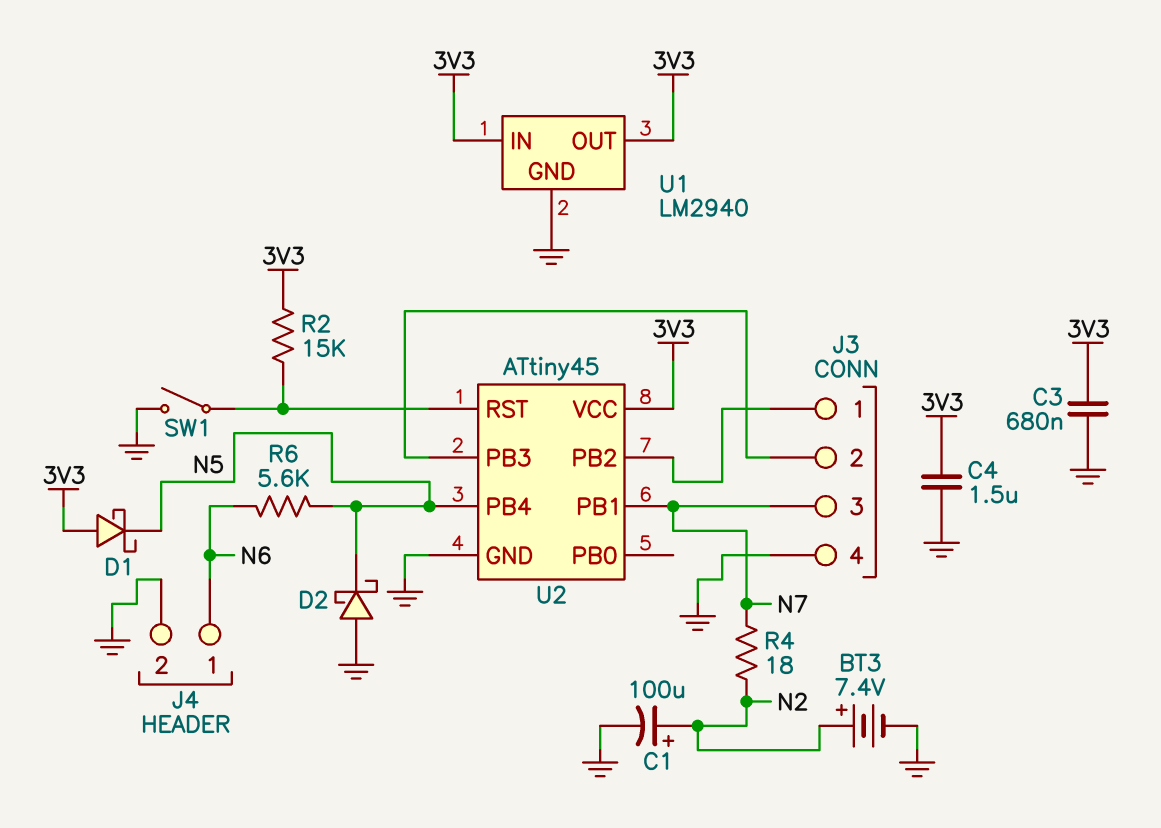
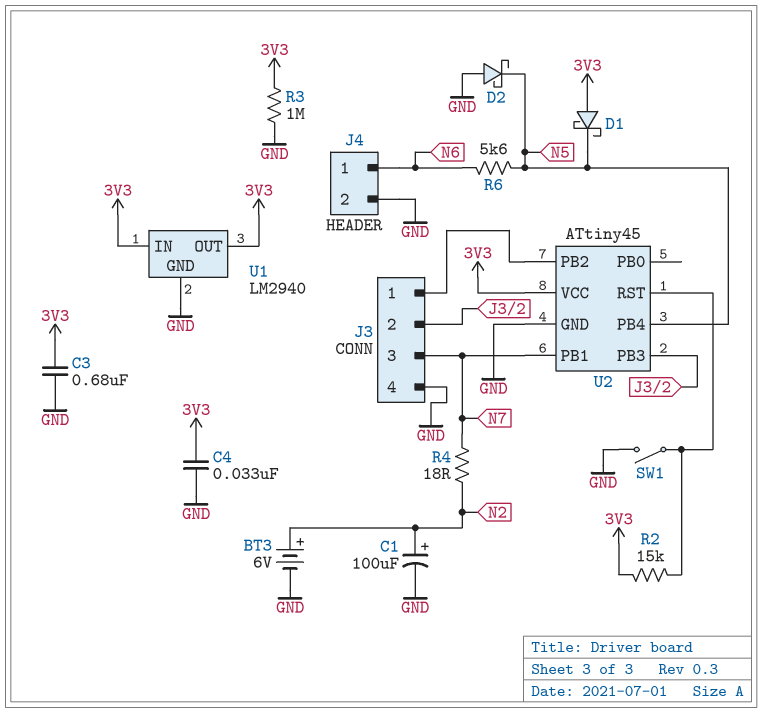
BT3: 7.4V (plus N2, minus GND) -> 6V (plus N2, minus GND)
C4: 1.5uF (3V3, GND) -> 33nF (3V3, GND)
R3: none -> 1M (3V3, GND)

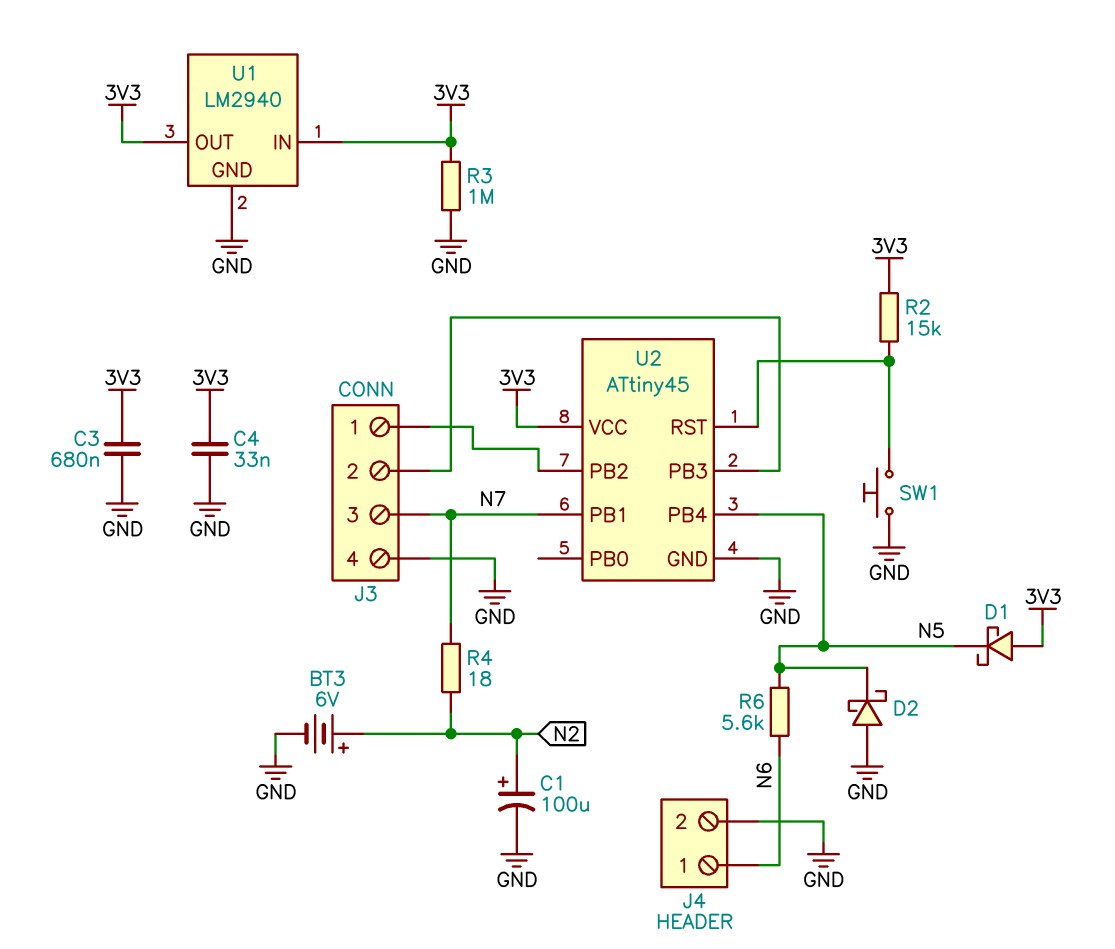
SW1: switch (GND, U2/RST) -> button (GND, U2/RST)

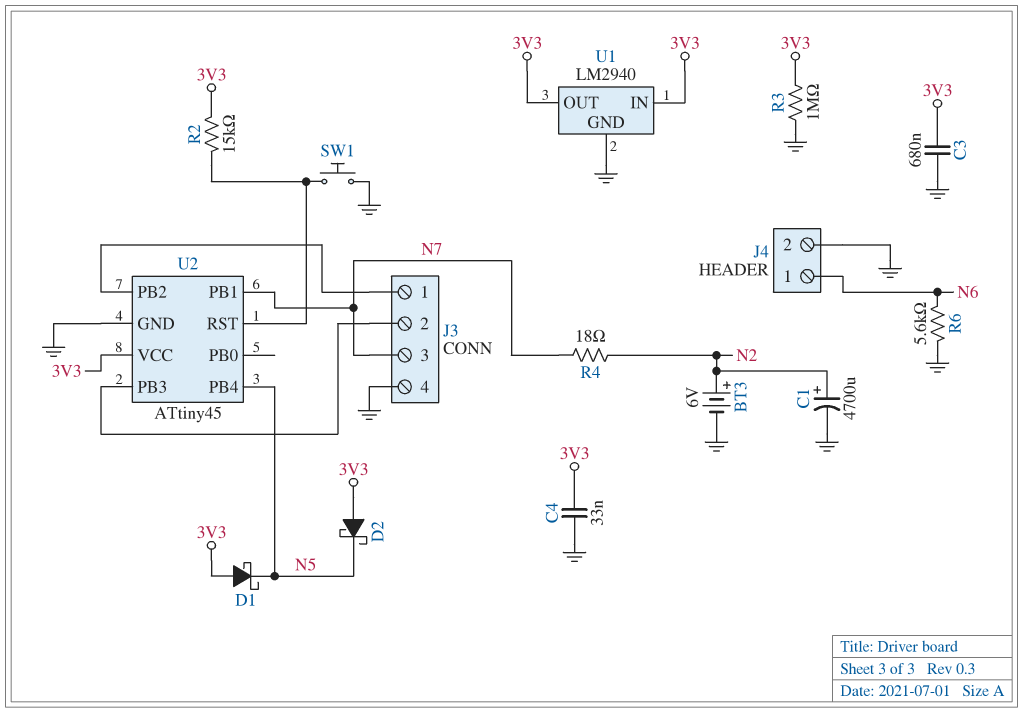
C1: 100uF (plus N2, minus GND) -> 4700uF (plus N2, minus GND)
D2: schottky (A GND, K N5) -> schottky (A 3V3, K N5)
R6: 5.6k (N5, N6) -> 5.6k (GND, N6)

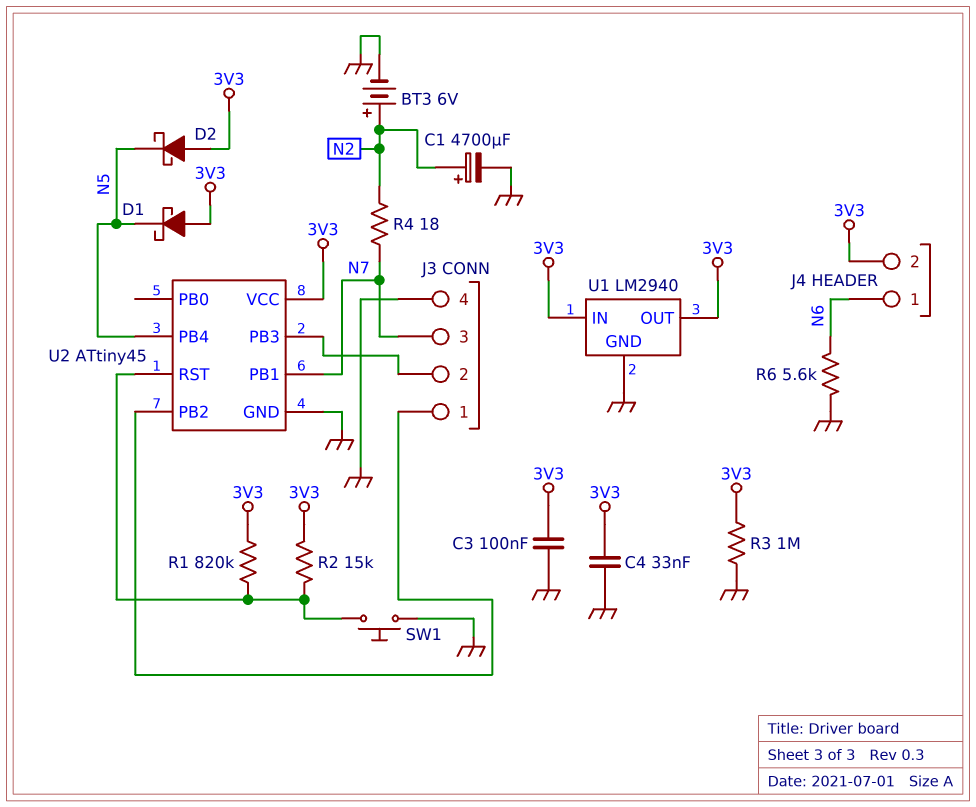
C3: 680nF (3V3, GND) -> 100nF (3V3, GND)
J4 pin 2: GND -> 3V3
R1: none -> 820k (3V3, U2/RST)

